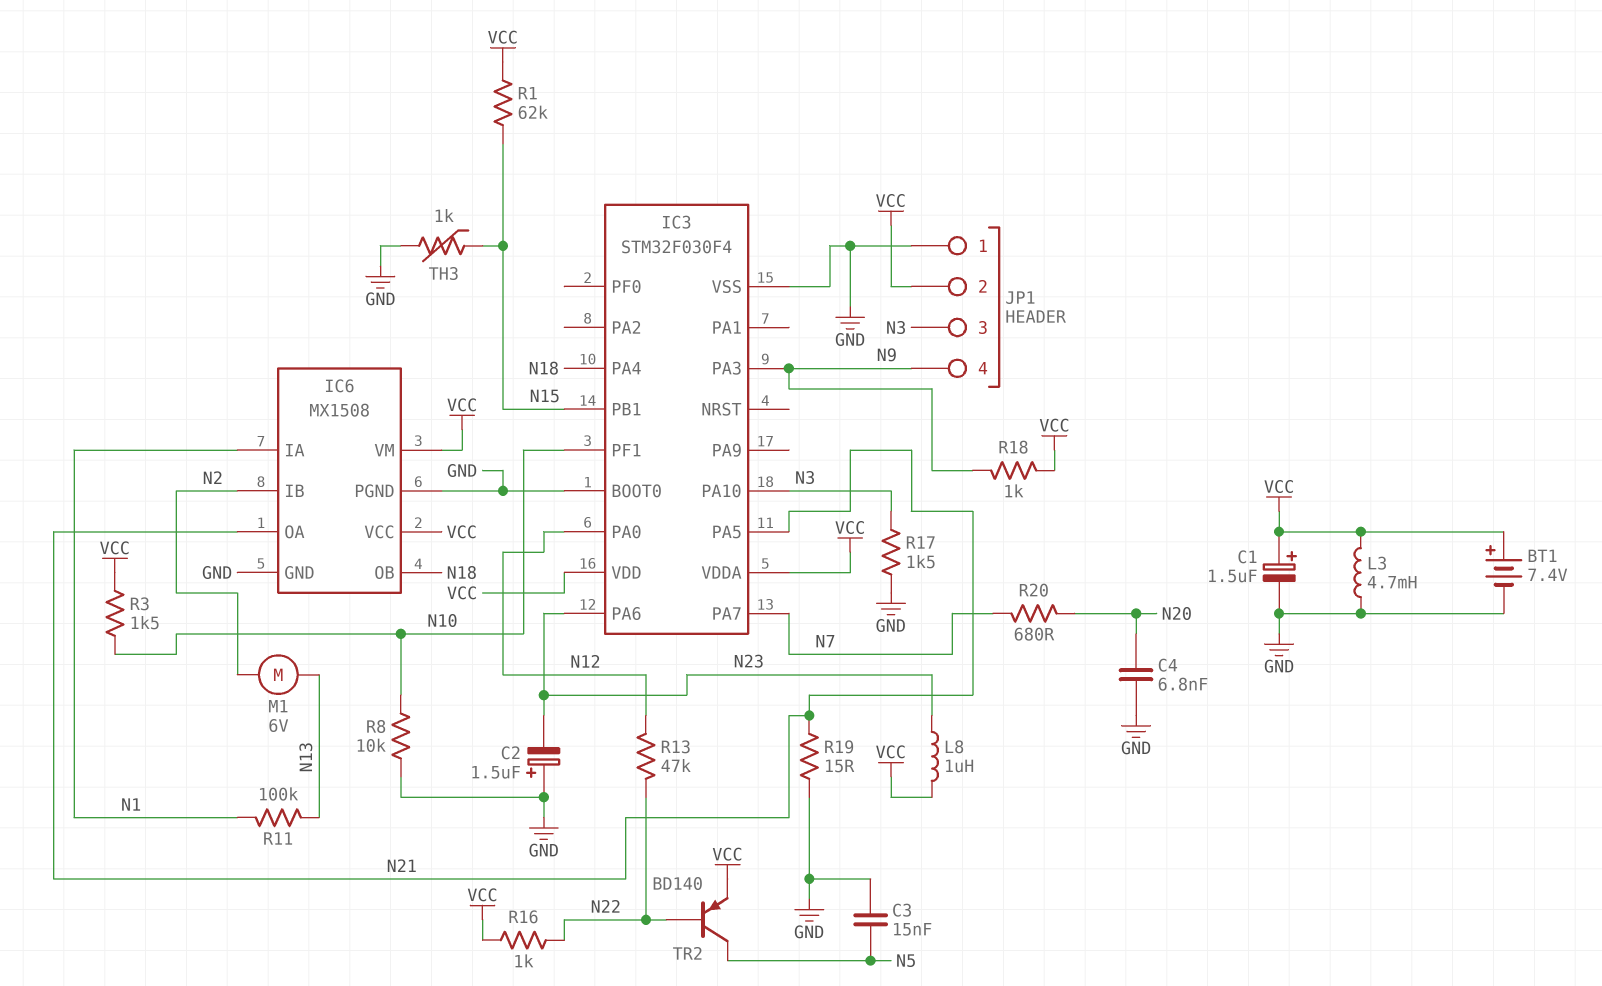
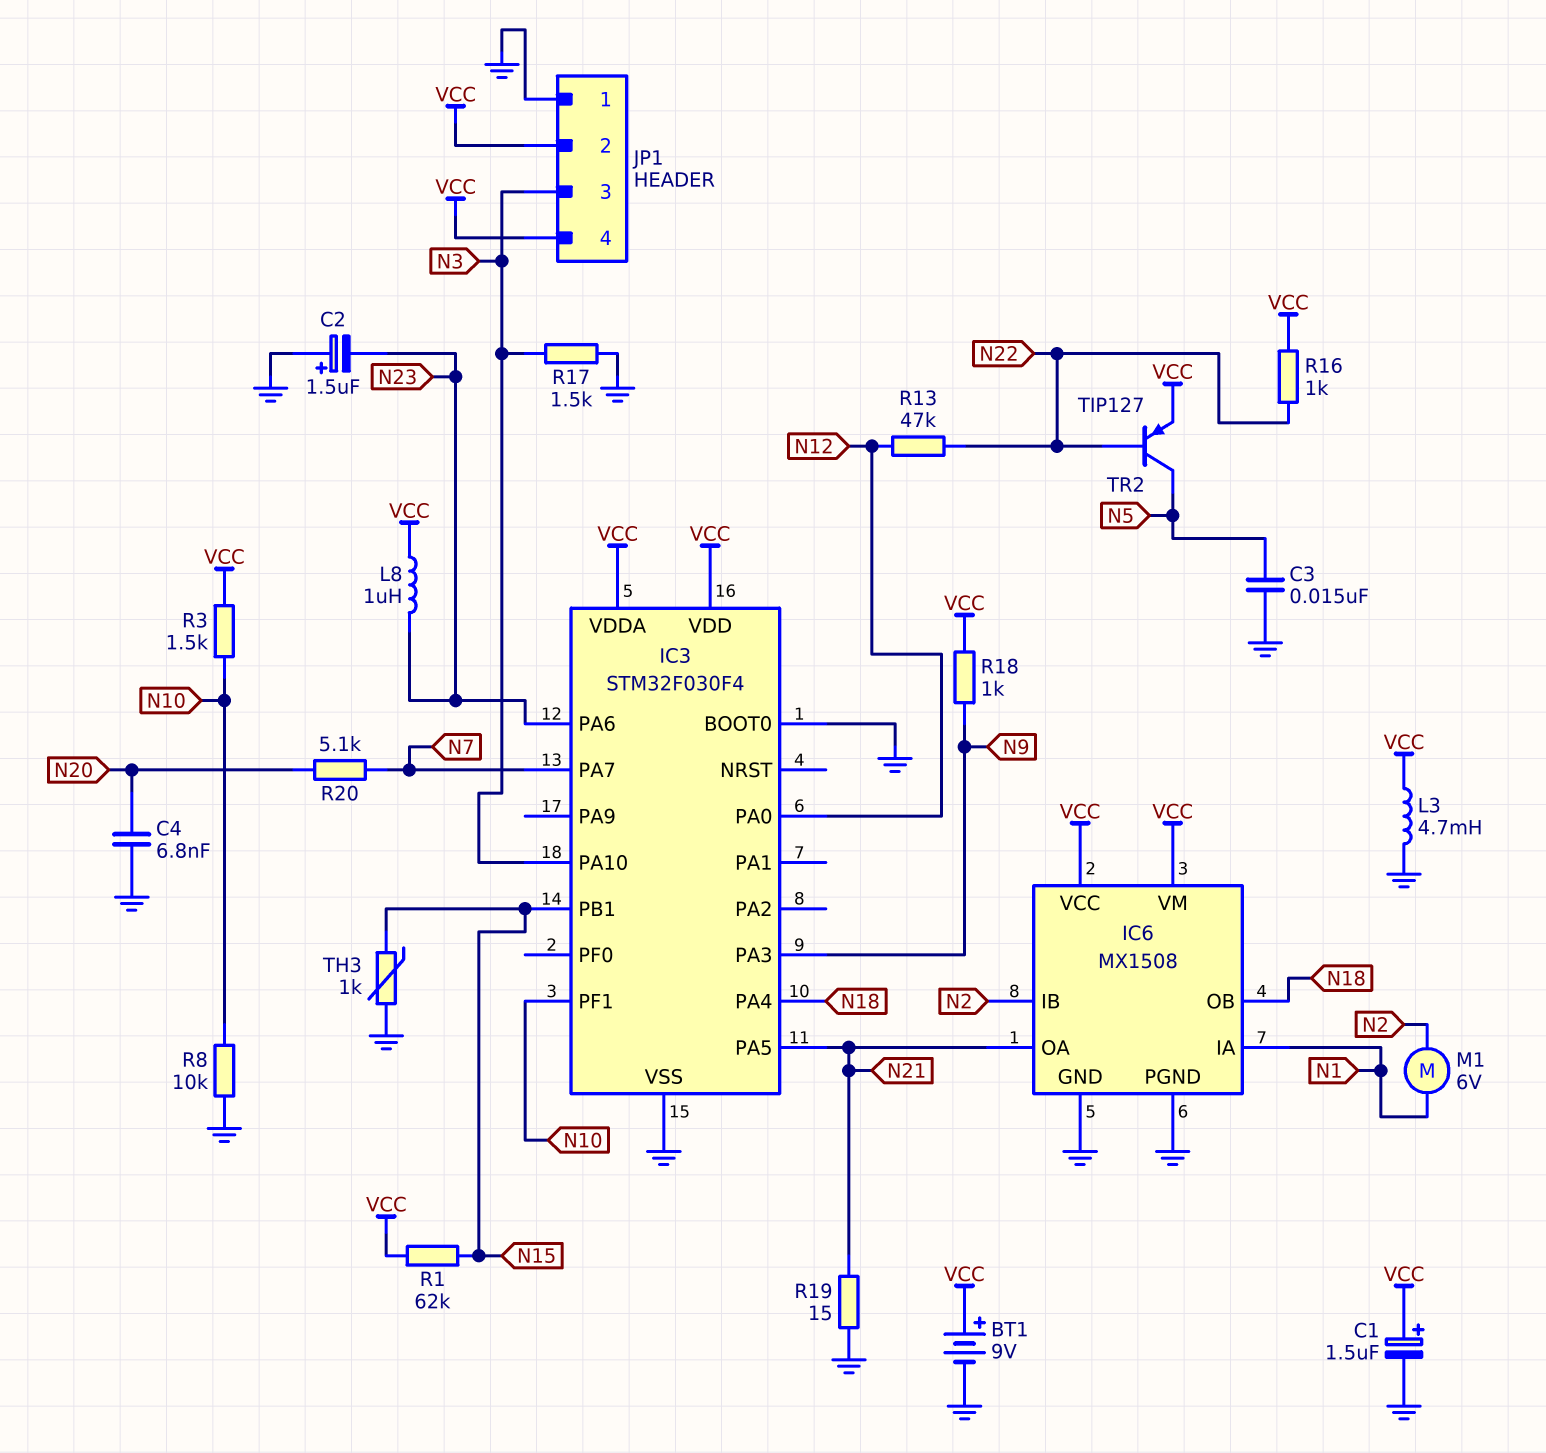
BT1: 7.4V (plus VCC, minus GND) -> 9V (plus VCC, minus GND)
JP1 pin 4: N9 -> VCC
M1: motor 6V (N2, N13) -> motor 6V (N1, N2)
R11: 100k (N1, N13) -> none
R20: 680 (N7, N20) -> 5.1k (N7, N20)
TR2: PNP BD140 (B N22, C N5, E VCC) -> PNP TIP127 (B N22, C N5, E VCC)

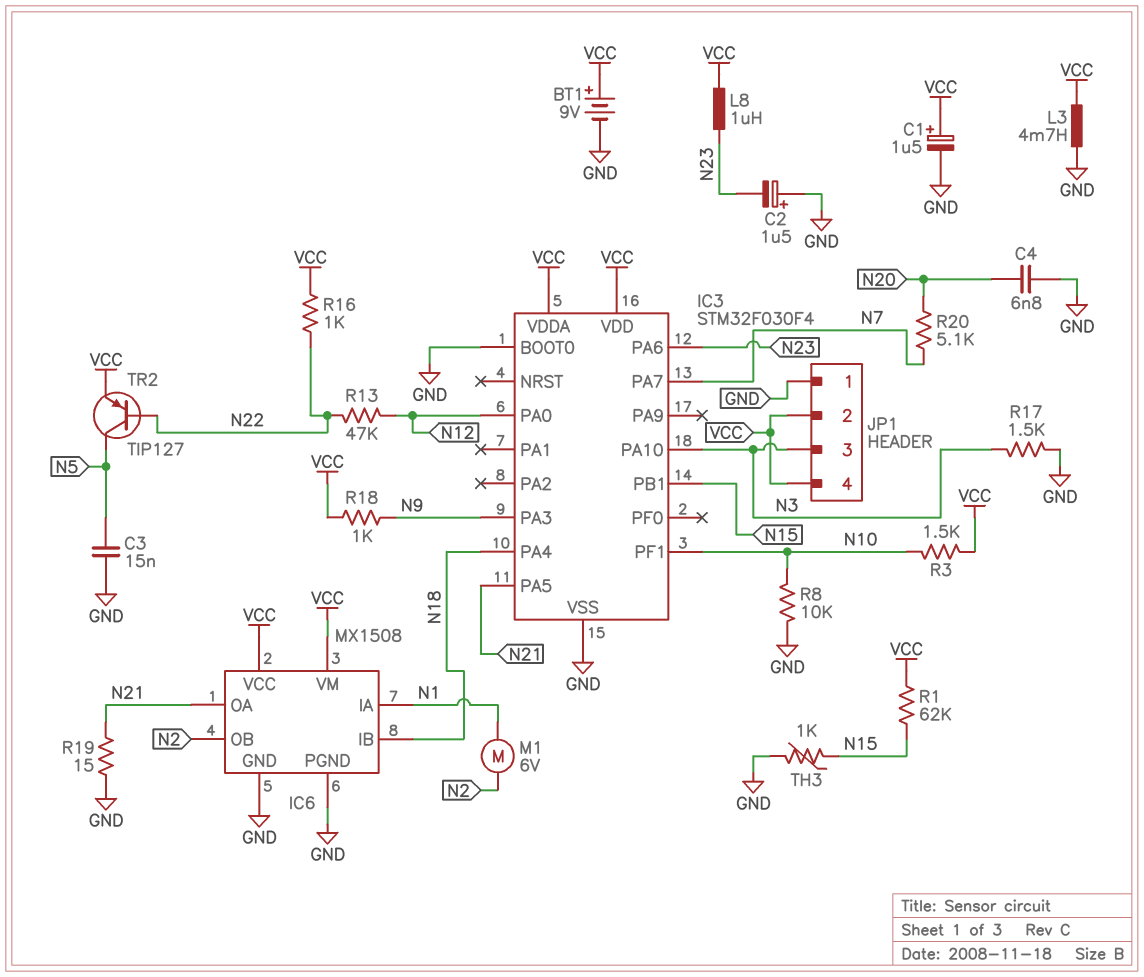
IC6 pin IB: N2 -> N18
IC6 pin OB: N18 -> N2

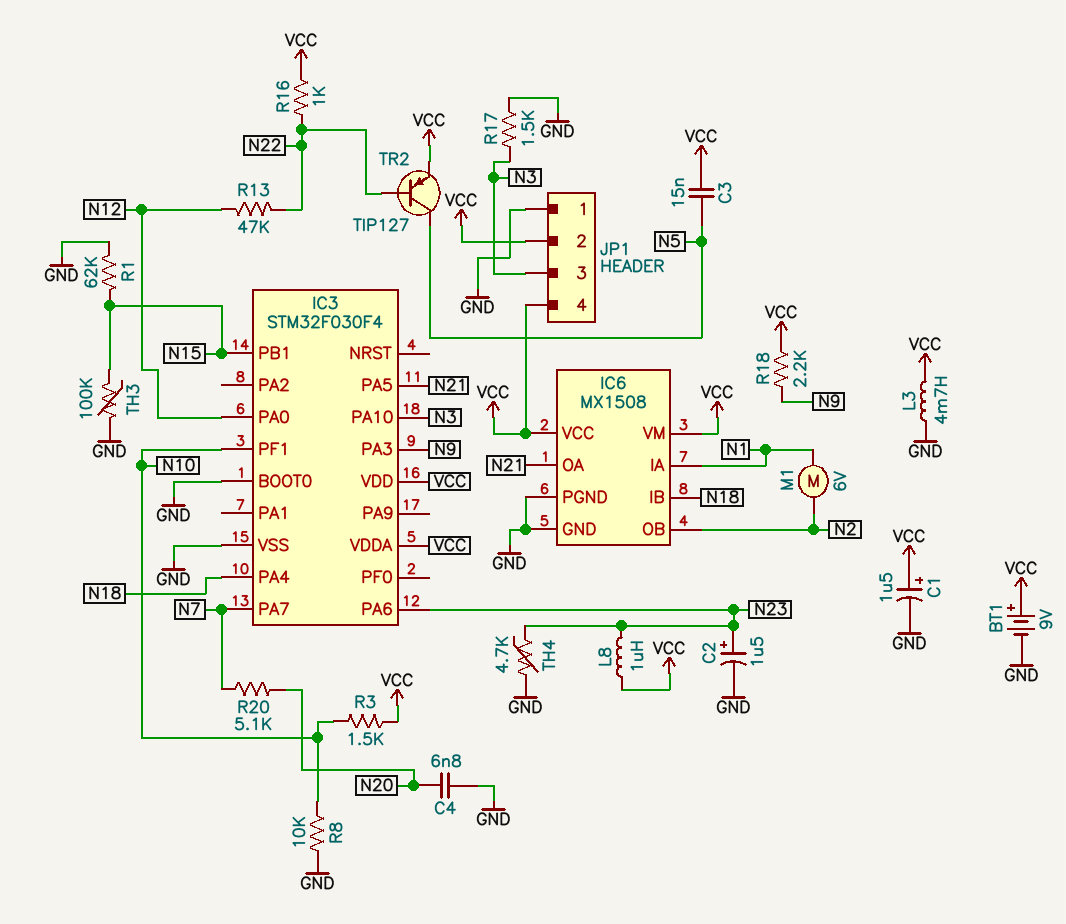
C2: 1.5uF (plus GND, minus N23) -> 1.5uF (plus N23, minus GND)
C3: 15nF (GND, N5) -> 15nF (N5, VCC)
R1: 62k (N15, VCC) -> 62k (GND, N15)
R18: 1k (N9, VCC) -> 2.2k (N9, VCC)
R19: 15 (GND, N21) -> none
TH3: 1k (GND, N15) -> 100k (GND, N15)
TH4: none -> 4.7k (GND, N23)

